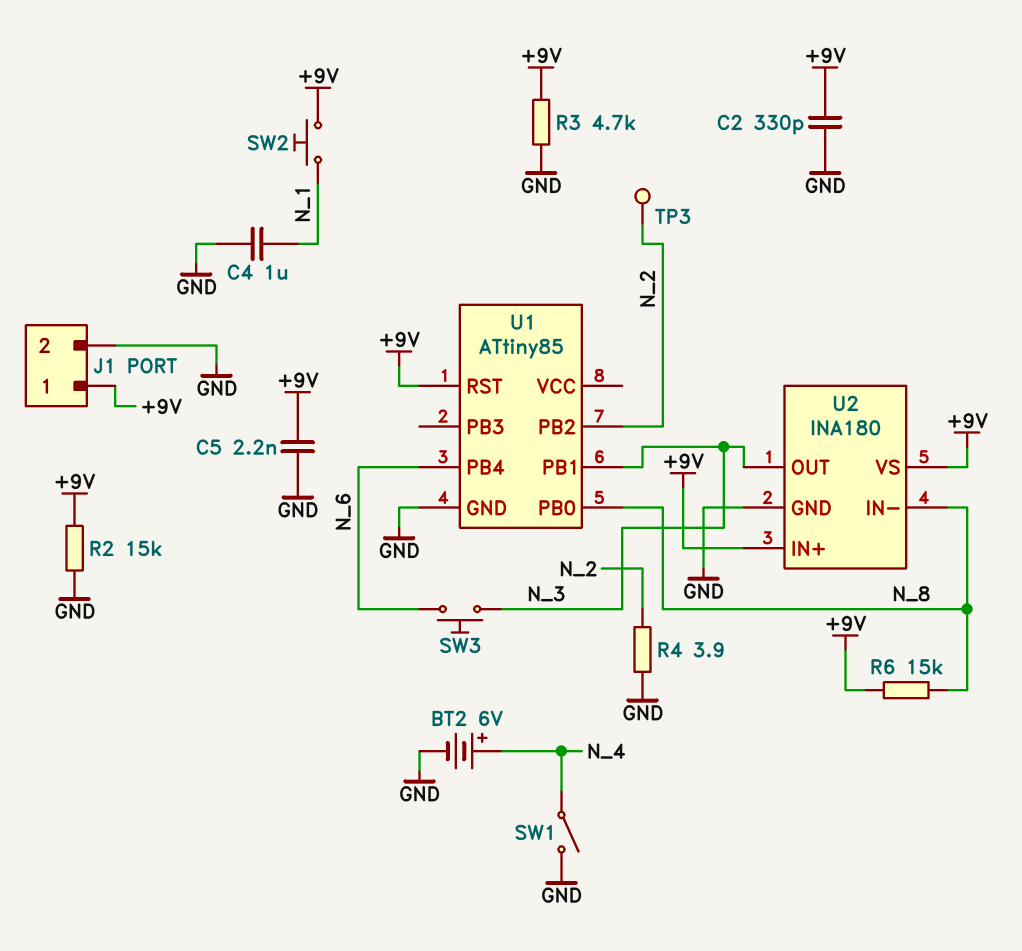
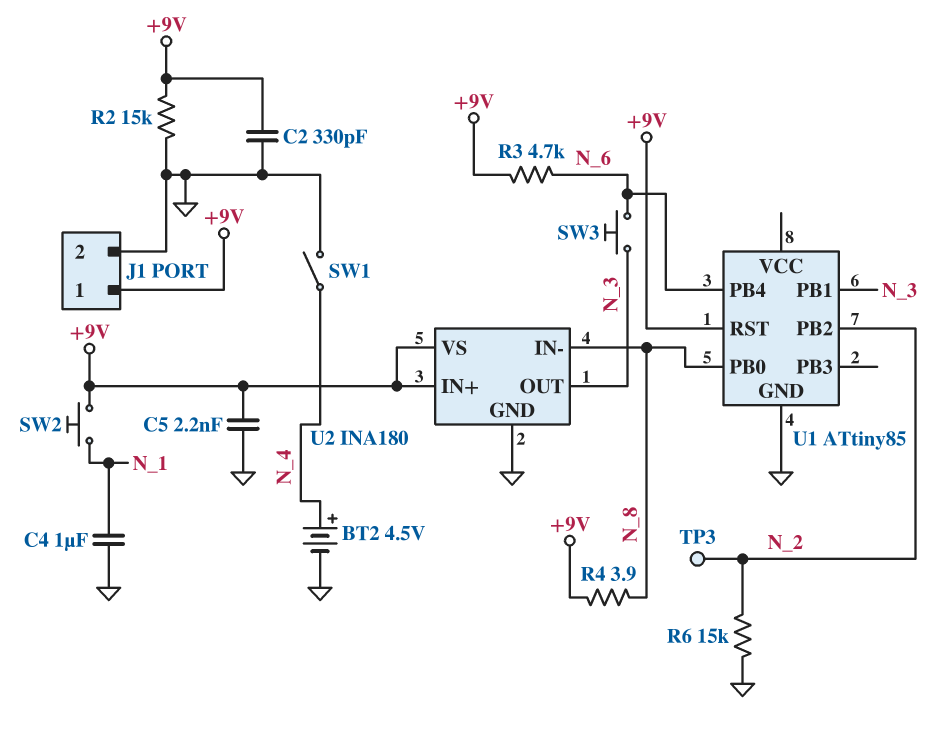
BT2: 6V (plus N_4, minus GND) -> 4.5V (plus N_4, minus GND)
R3: 4.7k (+9V, GND) -> 4.7k (+9V, N_6)
R4: 3.9 (GND, N_2) -> 3.9 (+9V, N_8)
R6: 15k (+9V, N_8) -> 15k (GND, N_2)

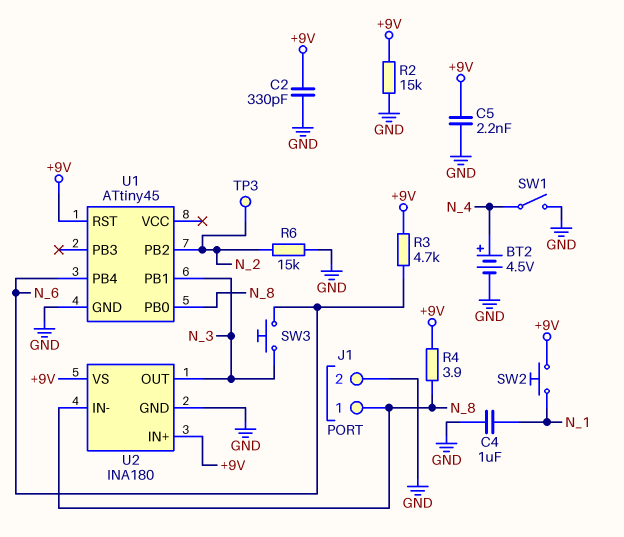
J1 pin 1: +9V -> N_8
U1: ATtiny85 -> ATtiny45

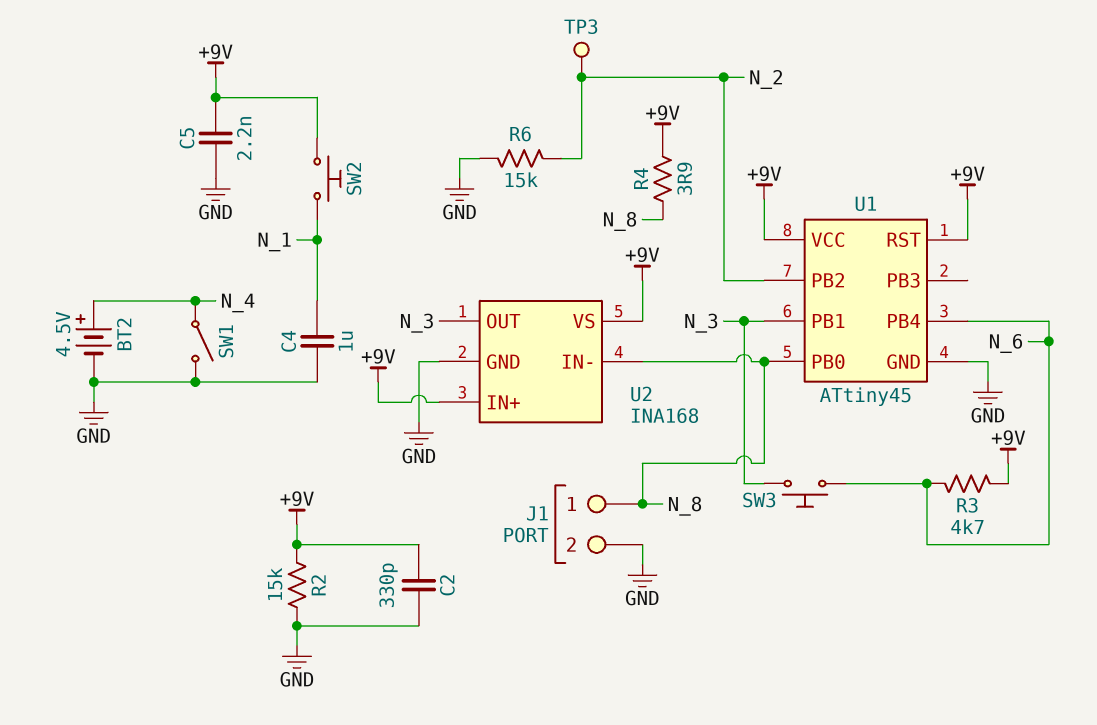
U1 pin VCC: none -> +9V
U2: INA180 -> INA168

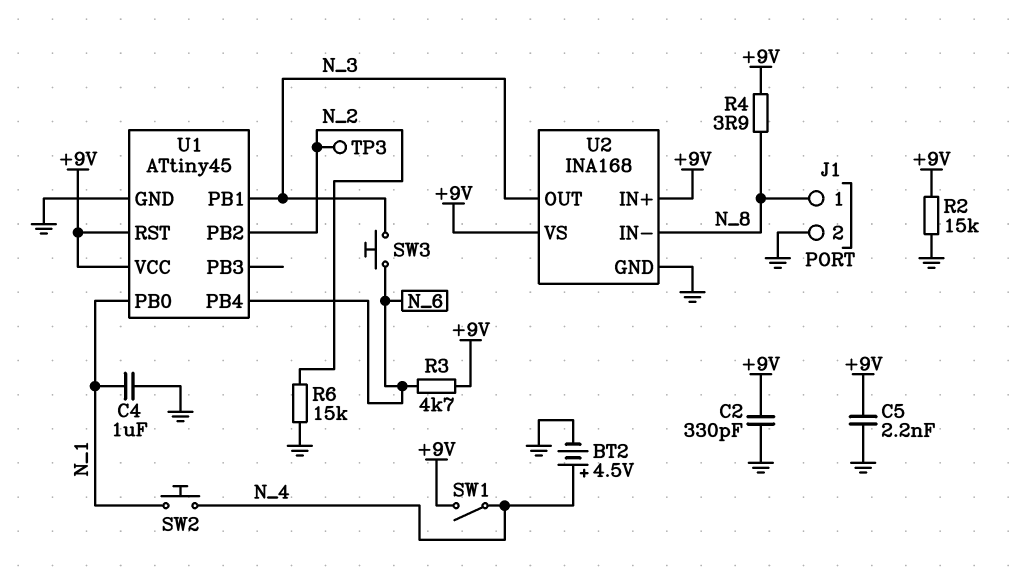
SW1: switch (GND, N_4) -> switch (+9V, N_4)
SW2: button (+9V, N_1) -> button (N_1, N_4)
U1 pin PB0: N_8 -> N_1

